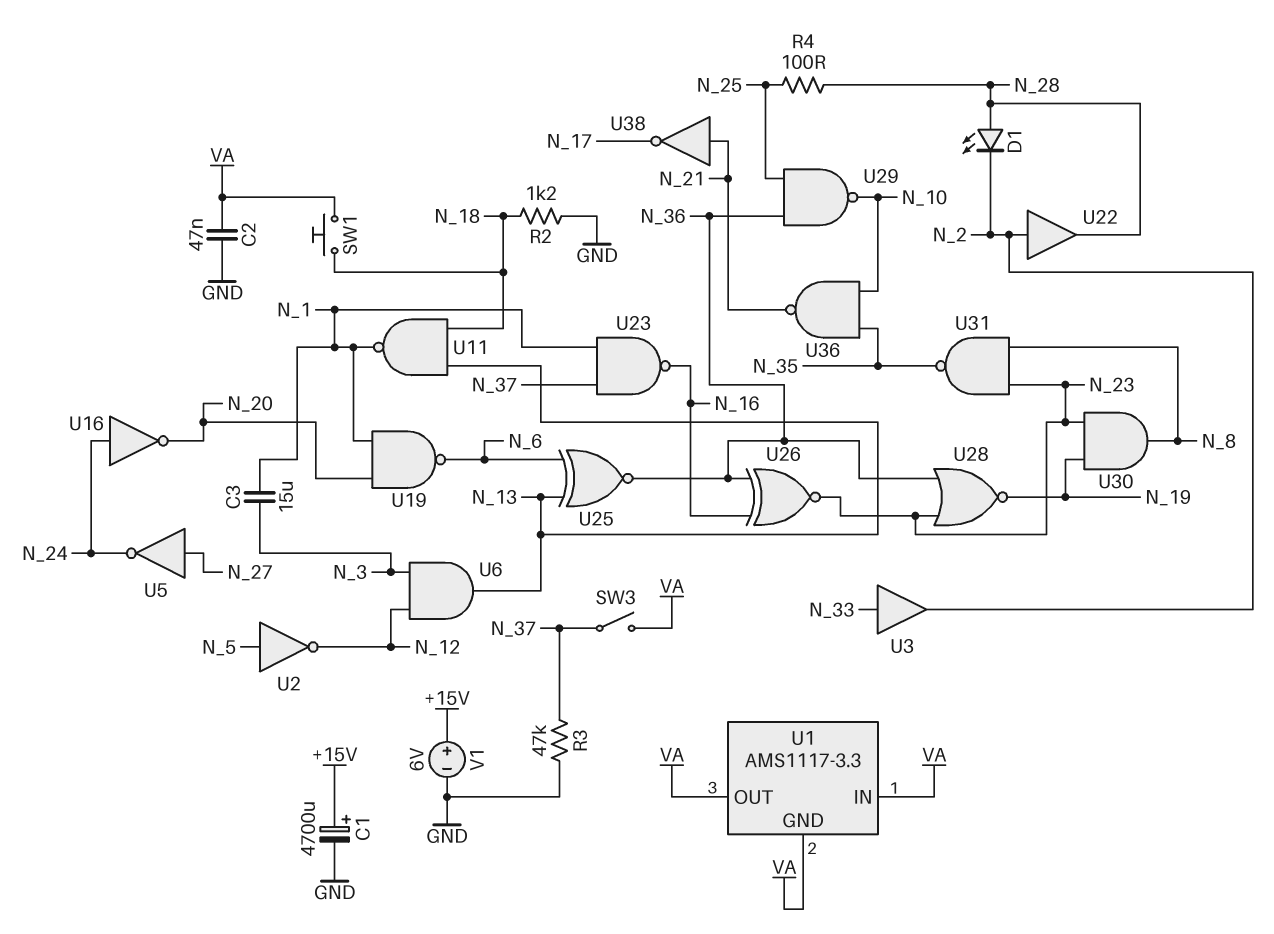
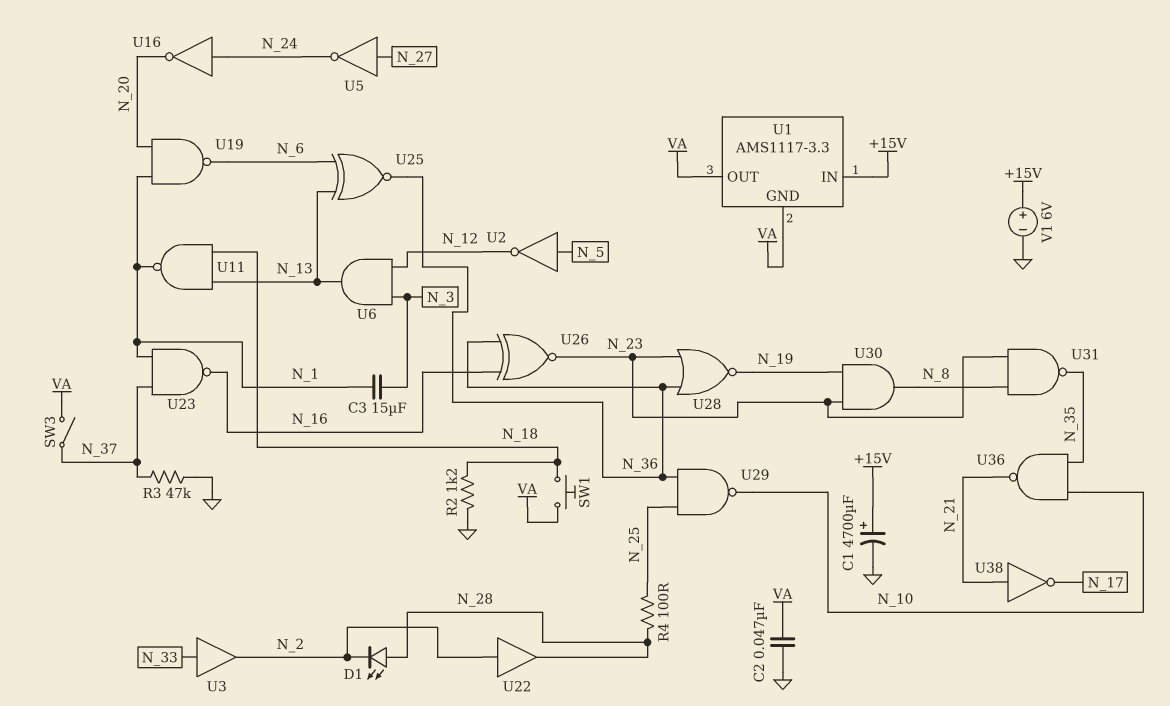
U1 pin IN: VA -> +15V

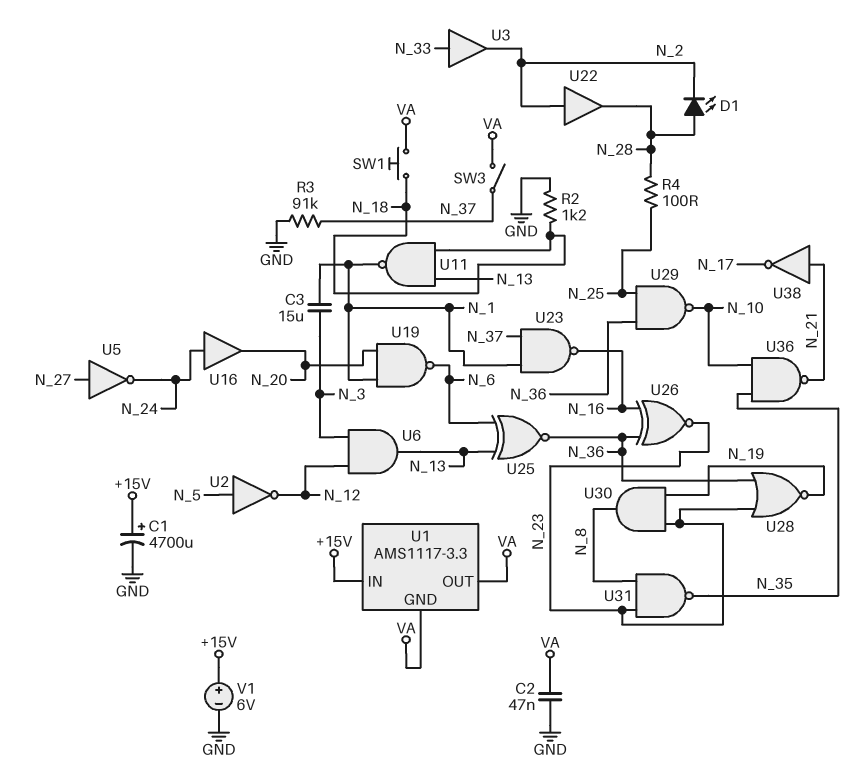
R3: 47k (GND, N_37) -> 91k (GND, N_37)
U16: NOT (in N_24, out N_20) -> buffer (in N_24, out N_20)

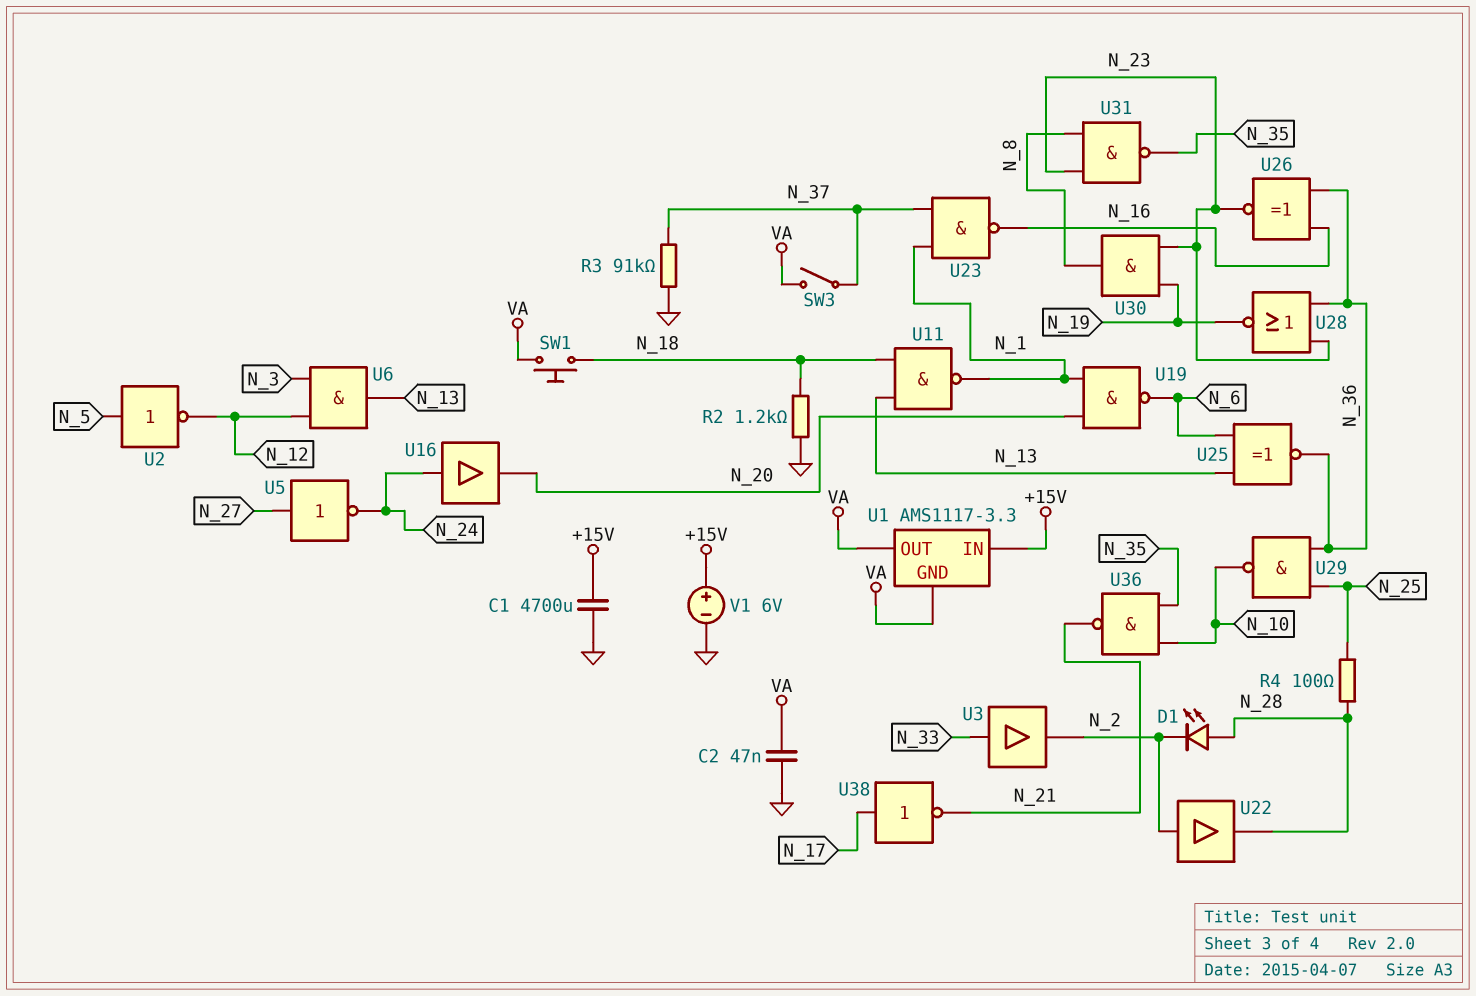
C1: 4700uF (plus +15V, minus GND) -> 4700uF (+15V, GND)
C3: 15uF (N_1, N_3) -> none
U38: NOT (in N_21, out N_17) -> NOT (in N_17, out N_21)

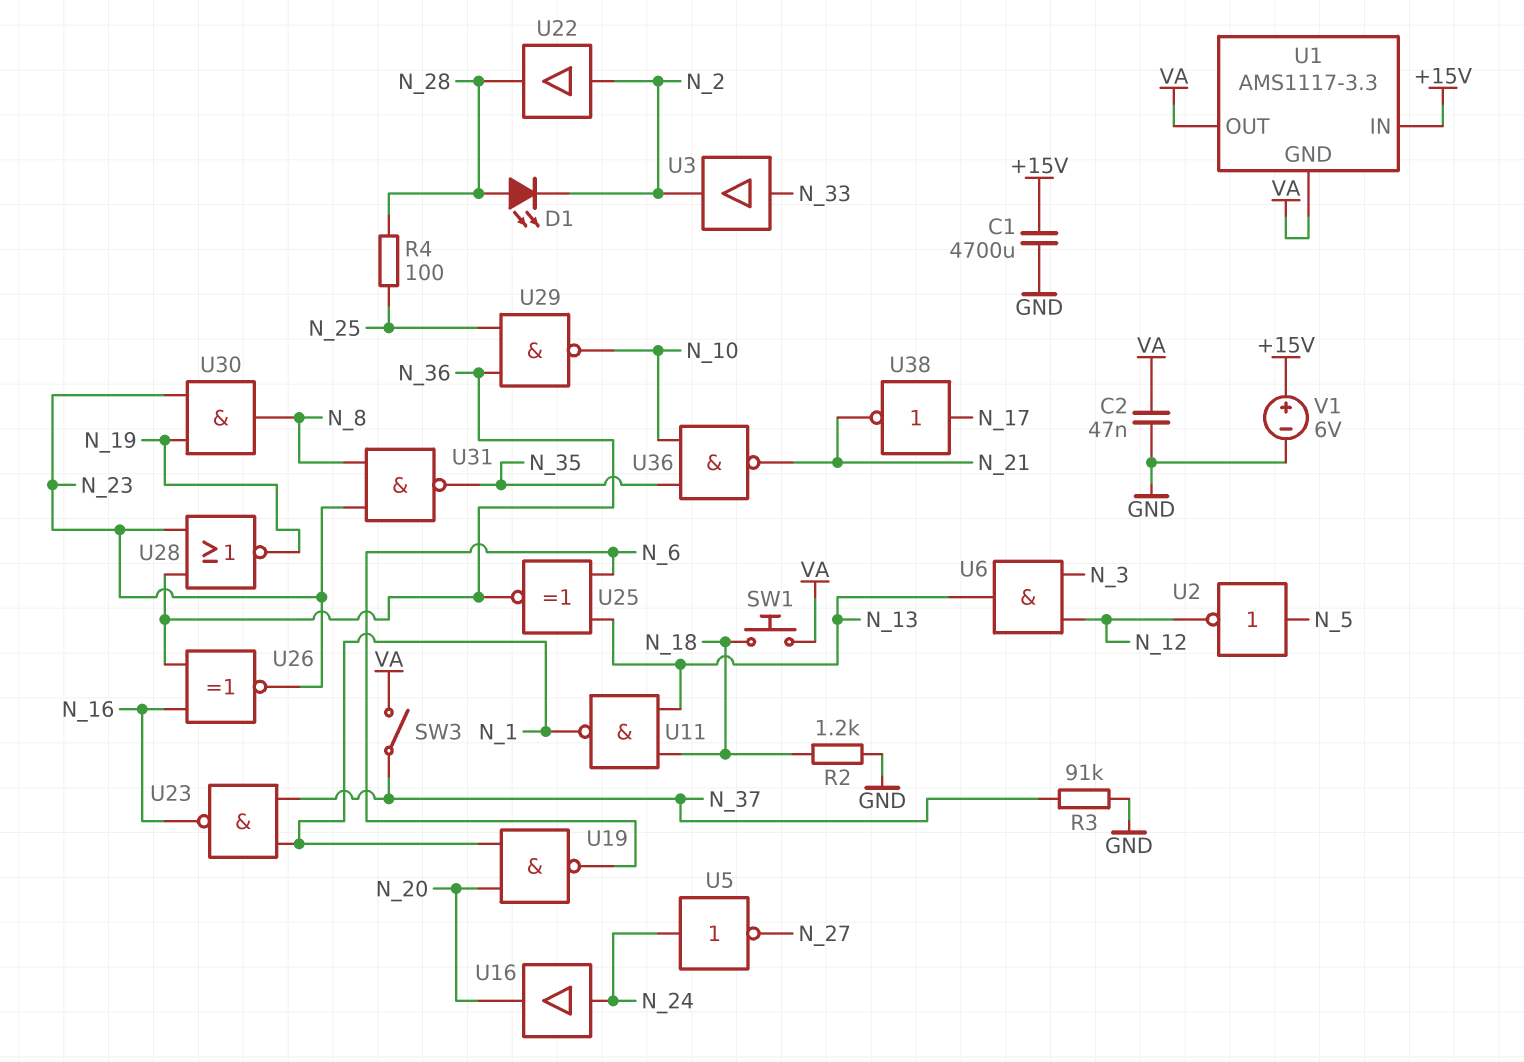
U5: NOT (in N_27, out N_24) -> NOT (in N_24, out N_27)

